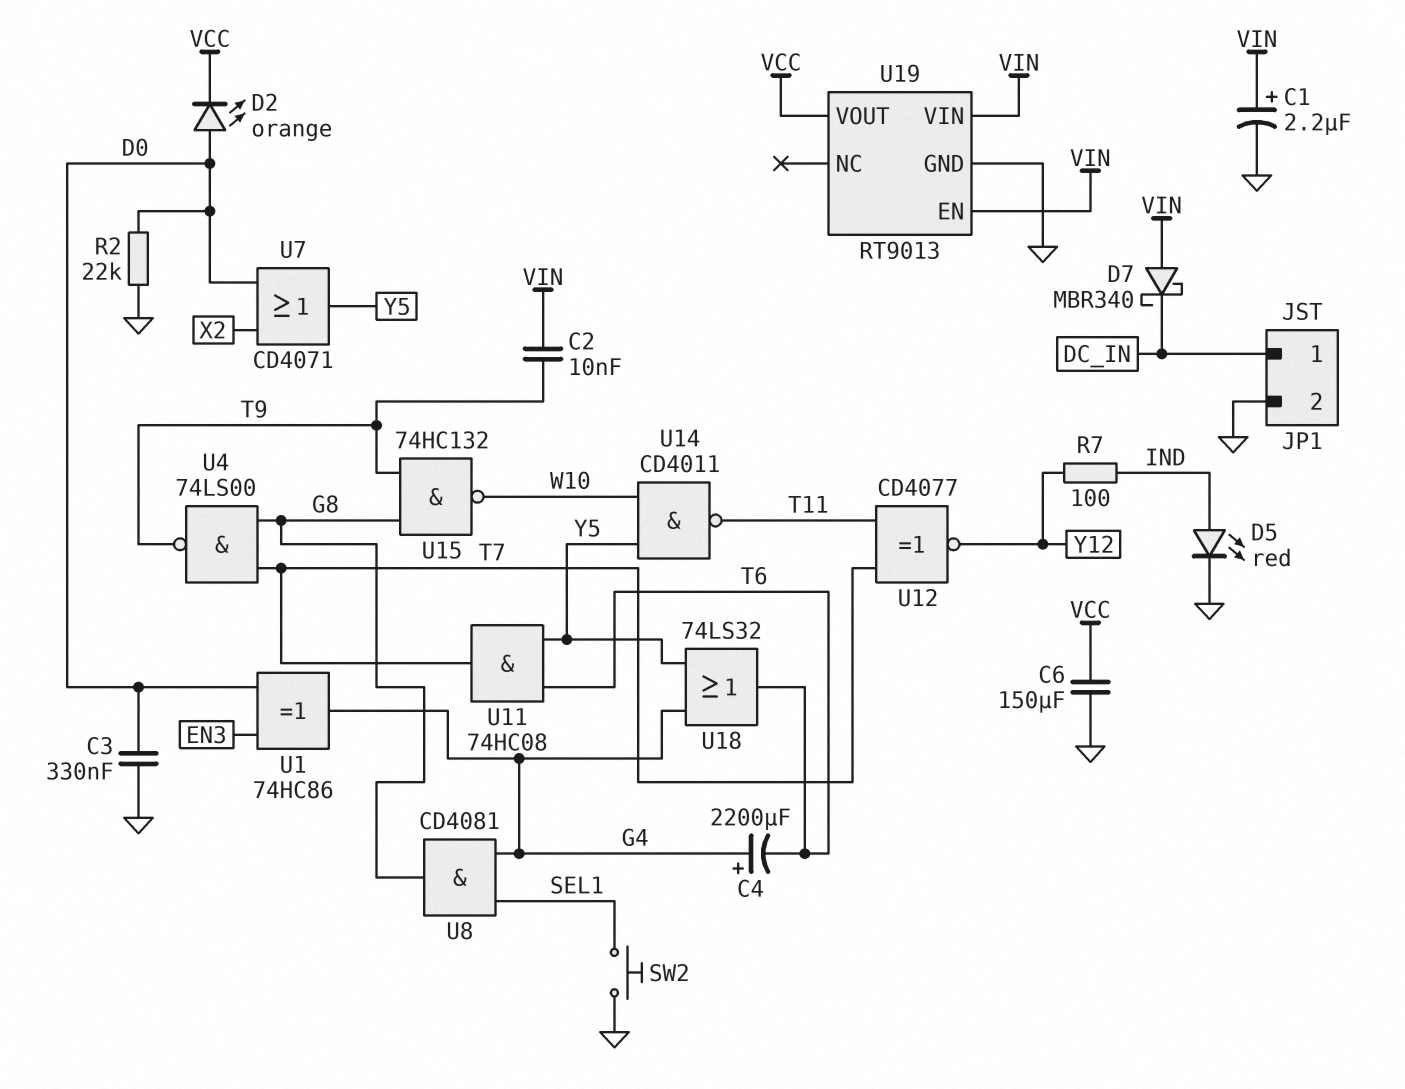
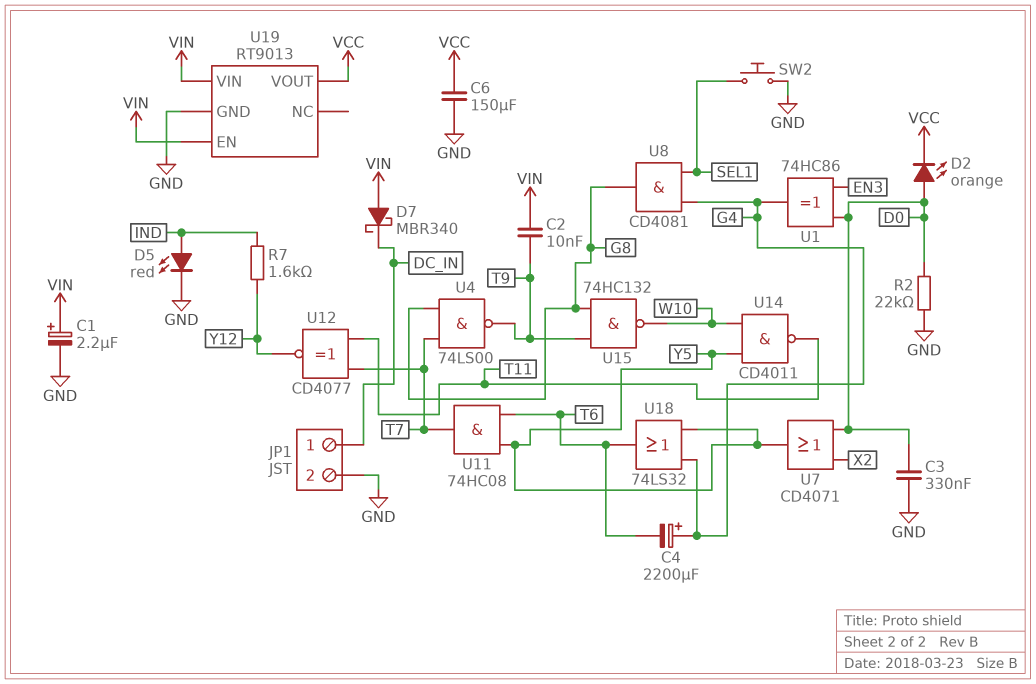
R7: 100 (IND, Y12) -> 1.6k (IND, Y12)

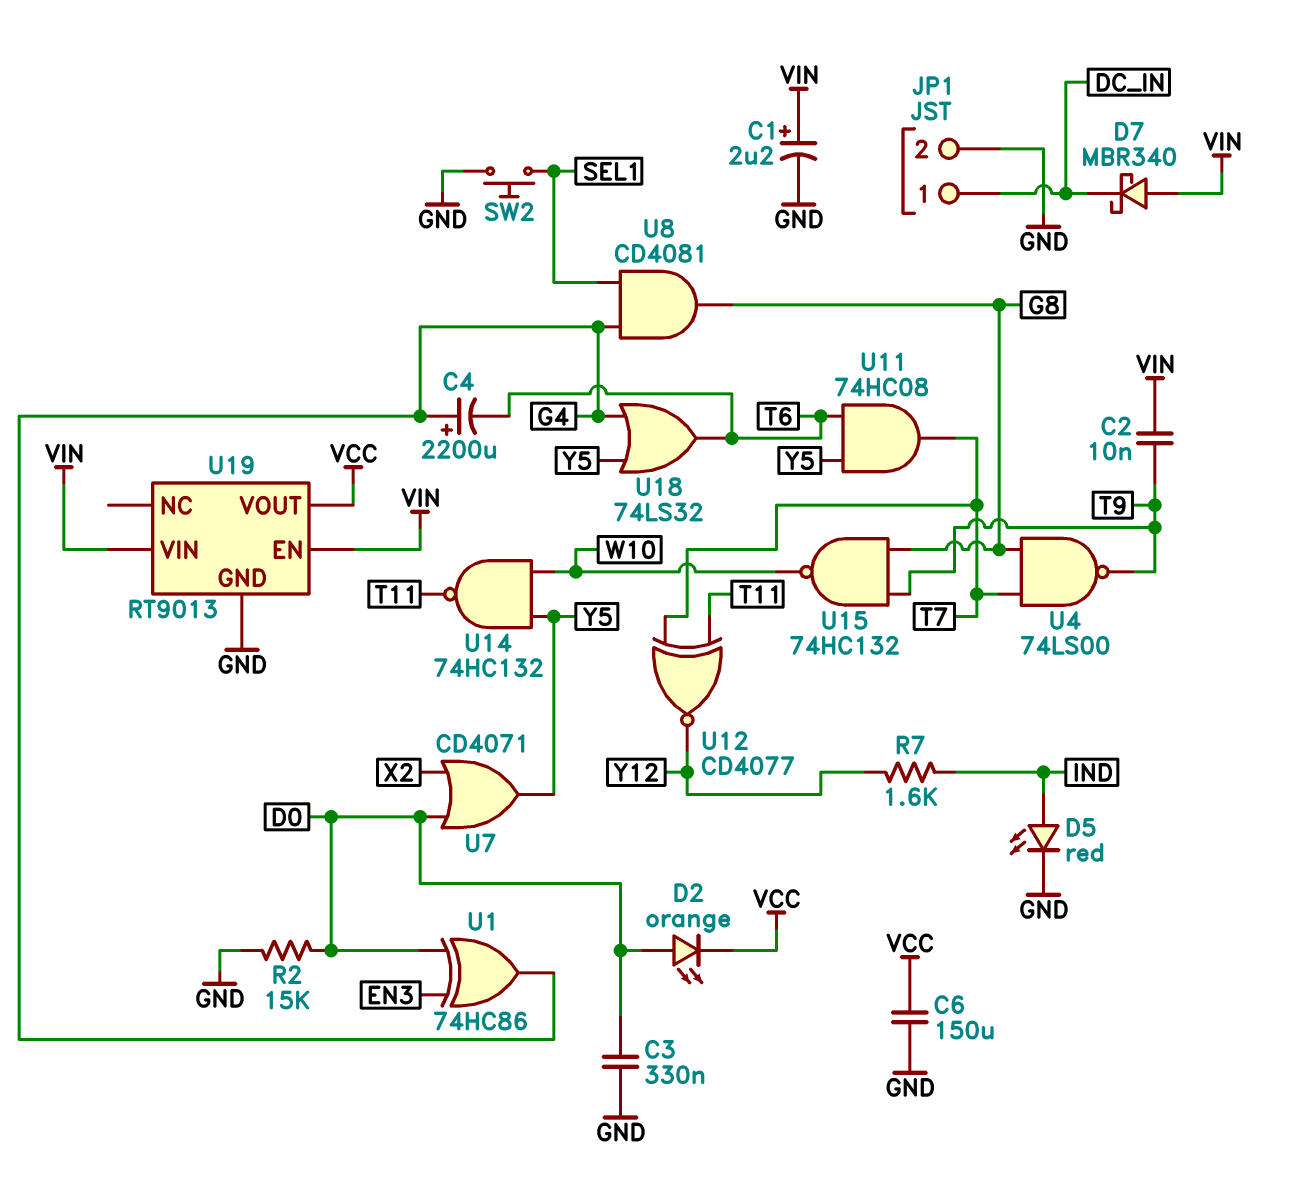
R2: 22k (D0, GND) -> 15k (D0, GND)
U14: NAND CD4011 (in W10, in Y5, out T11) -> NAND 74HC132 (in W10, in Y5, out T11)

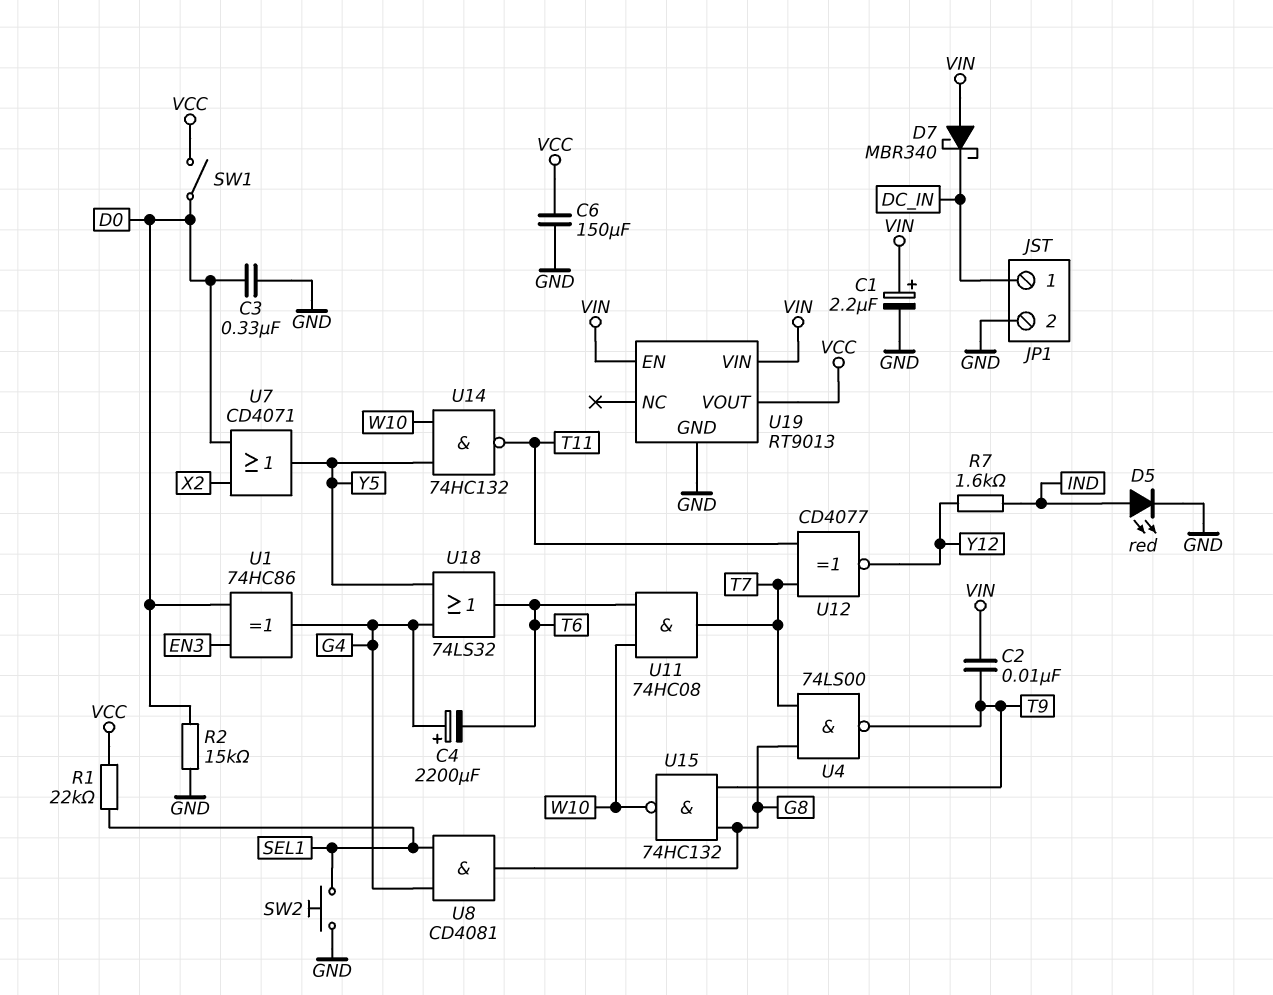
D2: LED orange (A D0, K VCC) -> none
R1: none -> 22k (SEL1, VCC)
SW1: none -> switch (D0, VCC)
U11: AND 74HC08 (in T6, in Y5, out T7) -> AND 74HC08 (in T6, in W10, out T7)

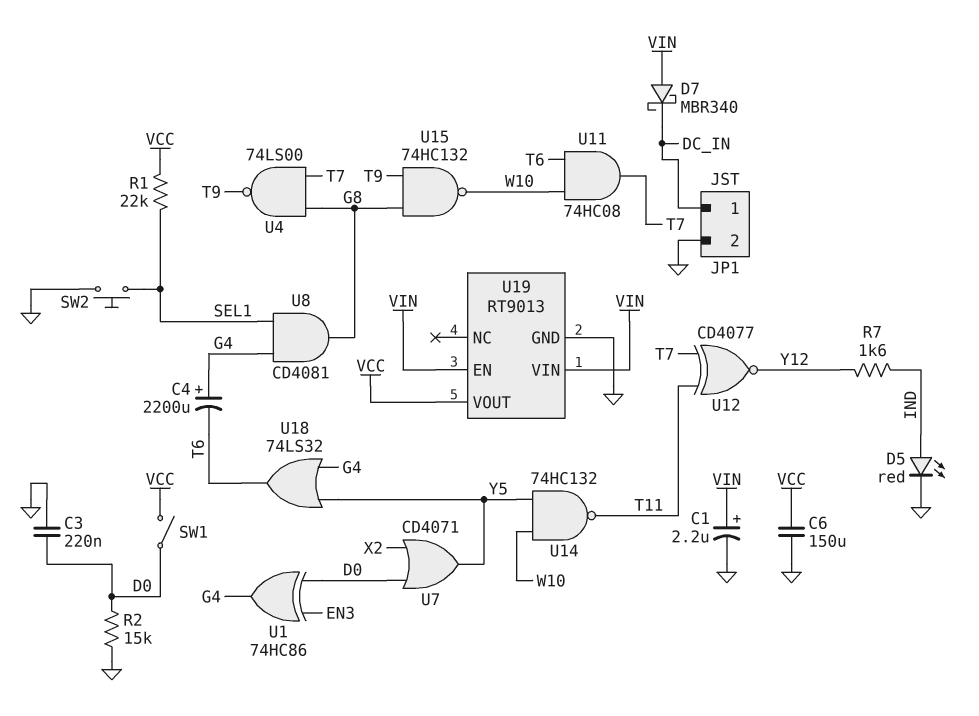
C2: 10nF (T9, VIN) -> none
C3: 330nF (D0, GND) -> 220nF (D0, GND)

